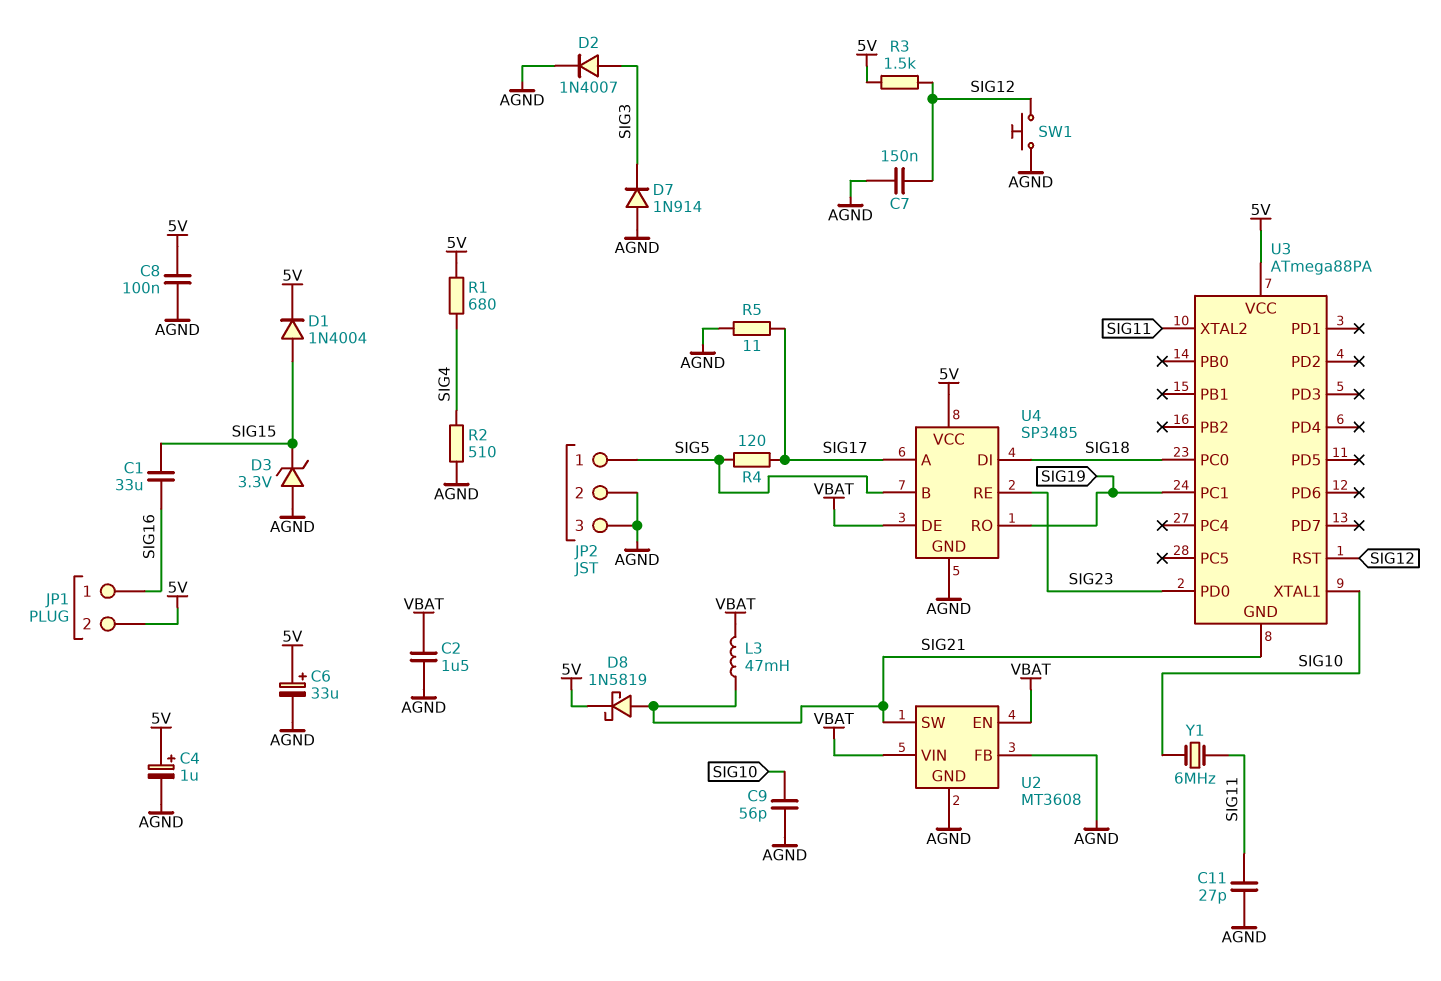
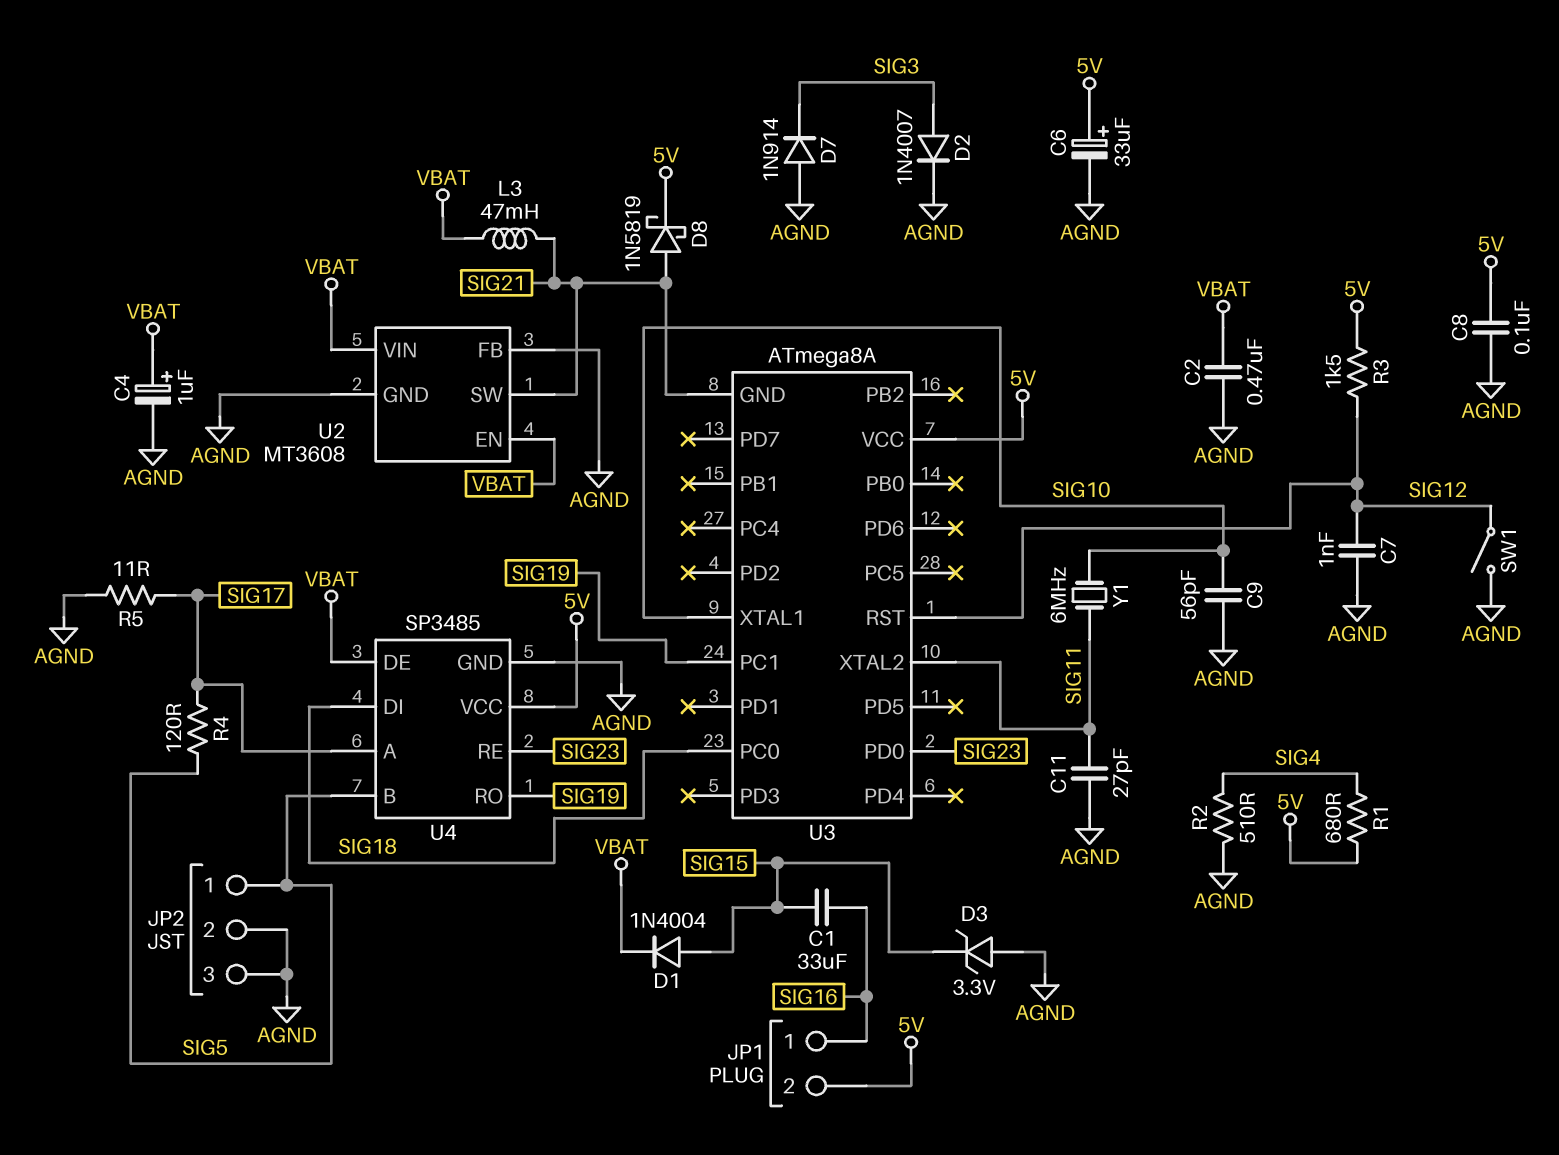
C2: 1.5uF (AGND, VBAT) -> 470nF (AGND, VBAT)
C4: 1uF (plus 5V, minus AGND) -> 1uF (plus VBAT, minus AGND)
C7: 150nF (AGND, SIG12) -> 1nF (AGND, SIG12)
D1: diode 1N4004 (A SIG15, K 5V) -> diode 1N4004 (A SIG15, K VBAT)
SW1: button (AGND, SIG12) -> switch (AGND, SIG12)
U3: ATmega88PA -> ATmega8A

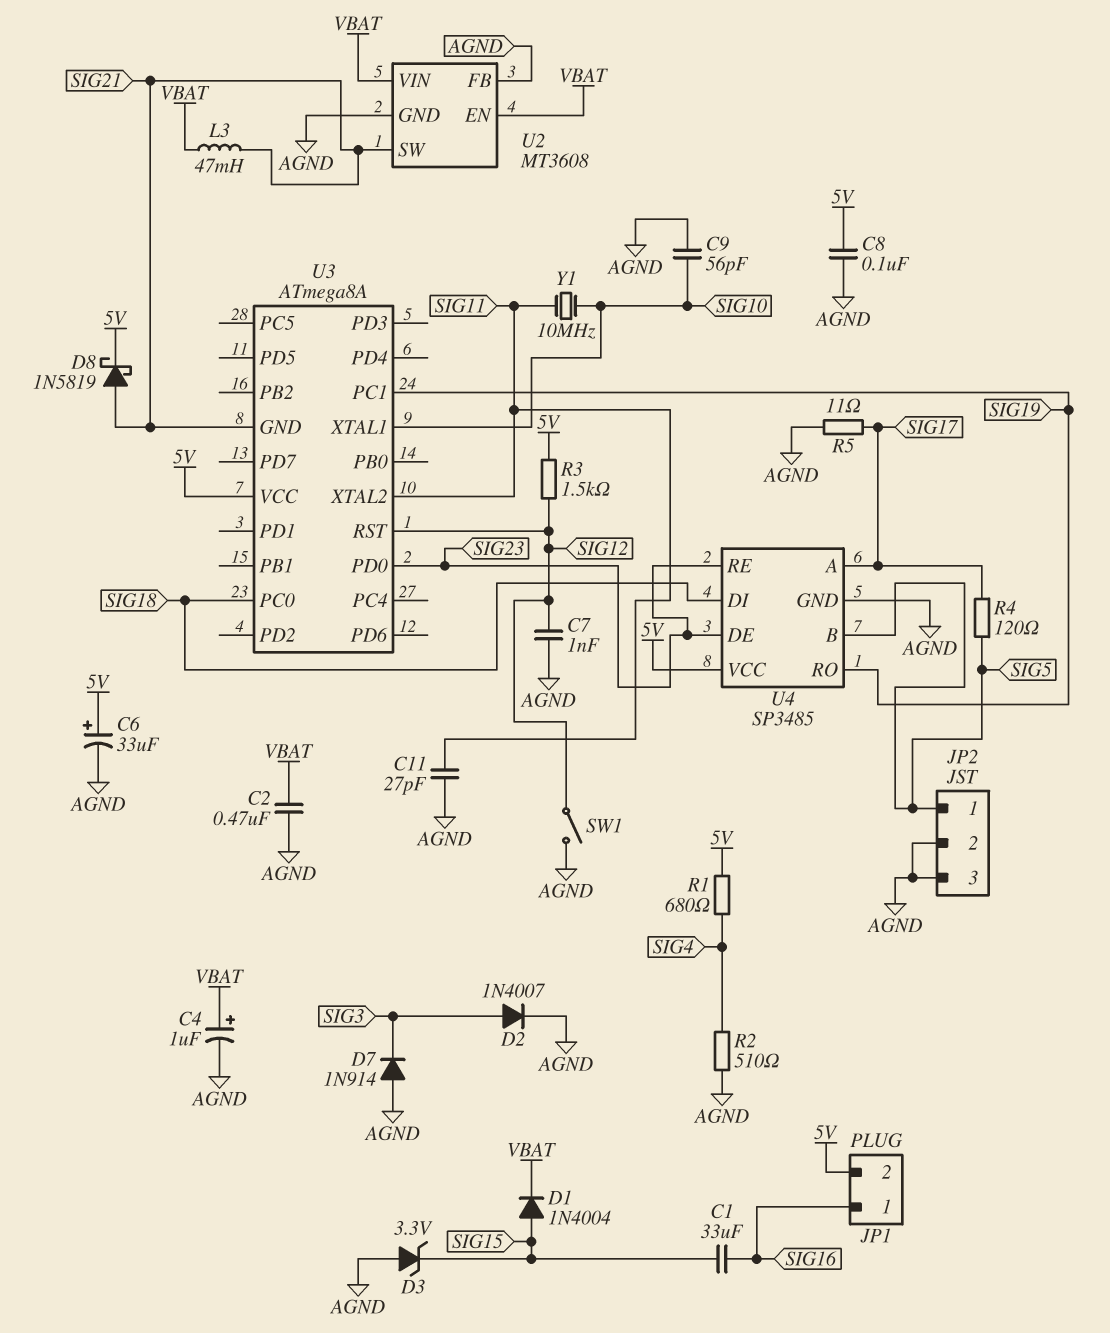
U4 pin DE: VBAT -> SIG23
Y1: 6MHz (SIG10, SIG11) -> 10MHz (SIG10, SIG11)

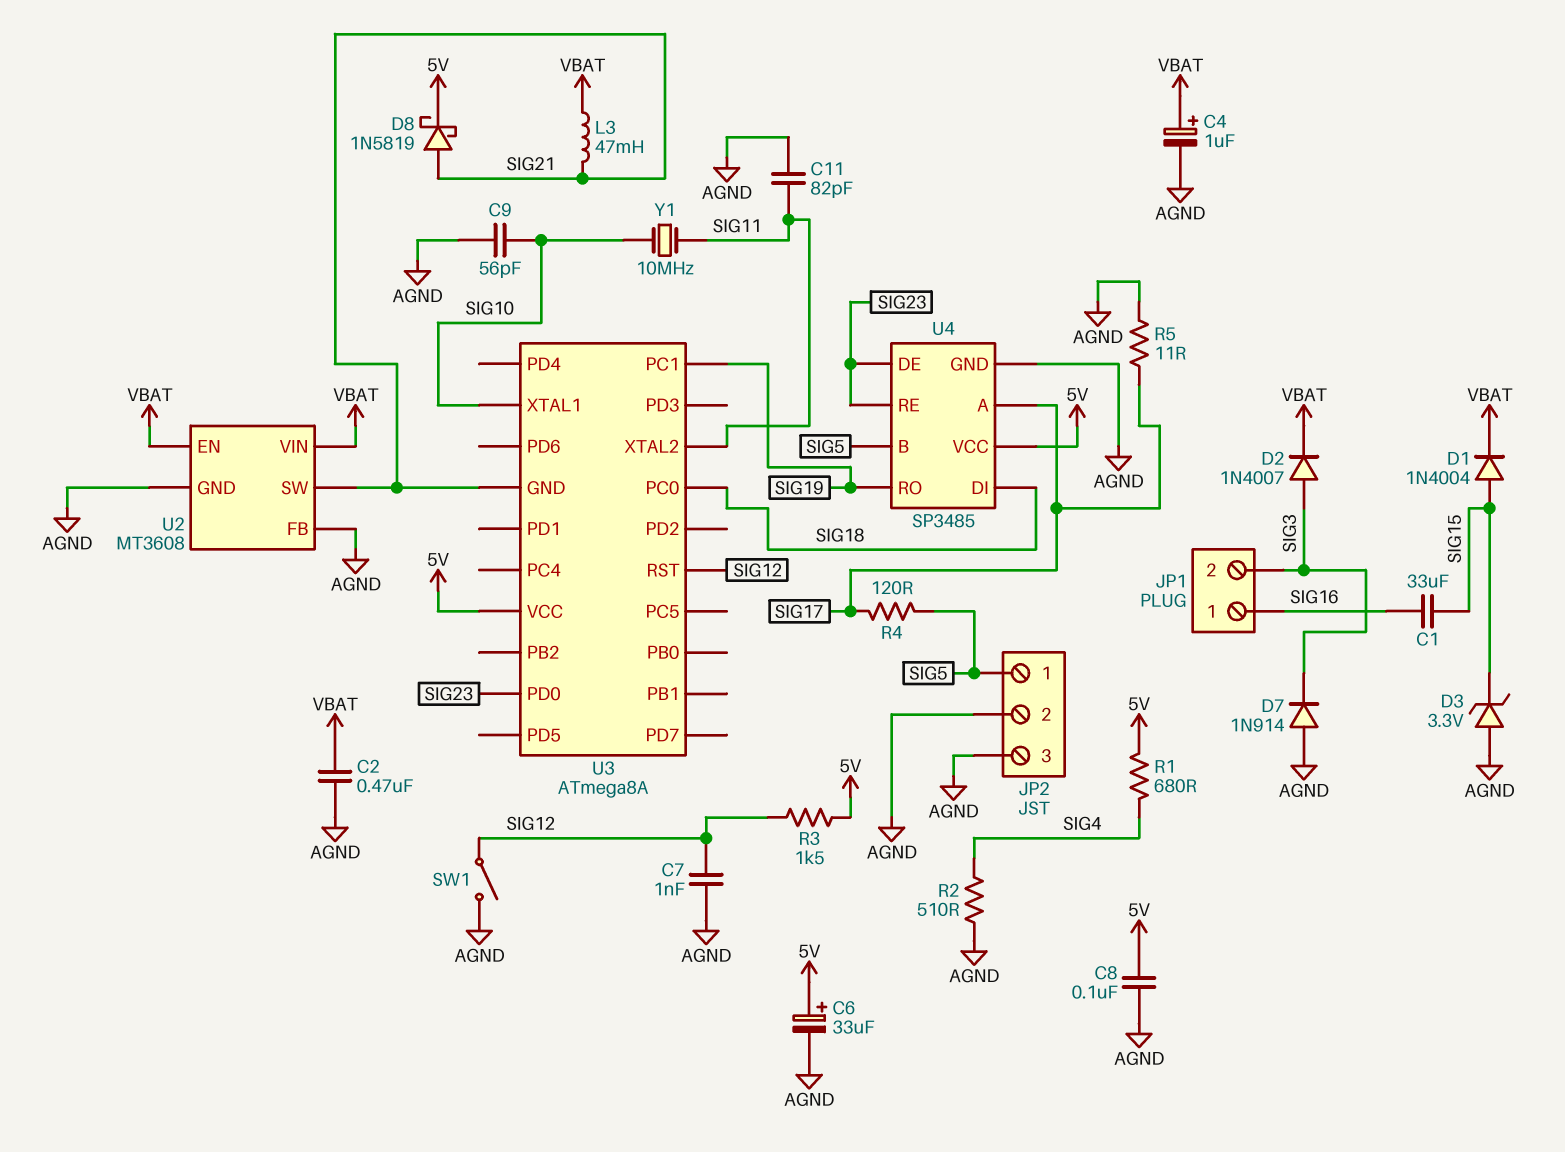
C11: 27pF (AGND, SIG11) -> 82pF (AGND, SIG11)
D2: diode 1N4007 (A SIG3, K AGND) -> diode 1N4007 (A SIG3, K VBAT)
JP1 pin 2: 5V -> SIG3

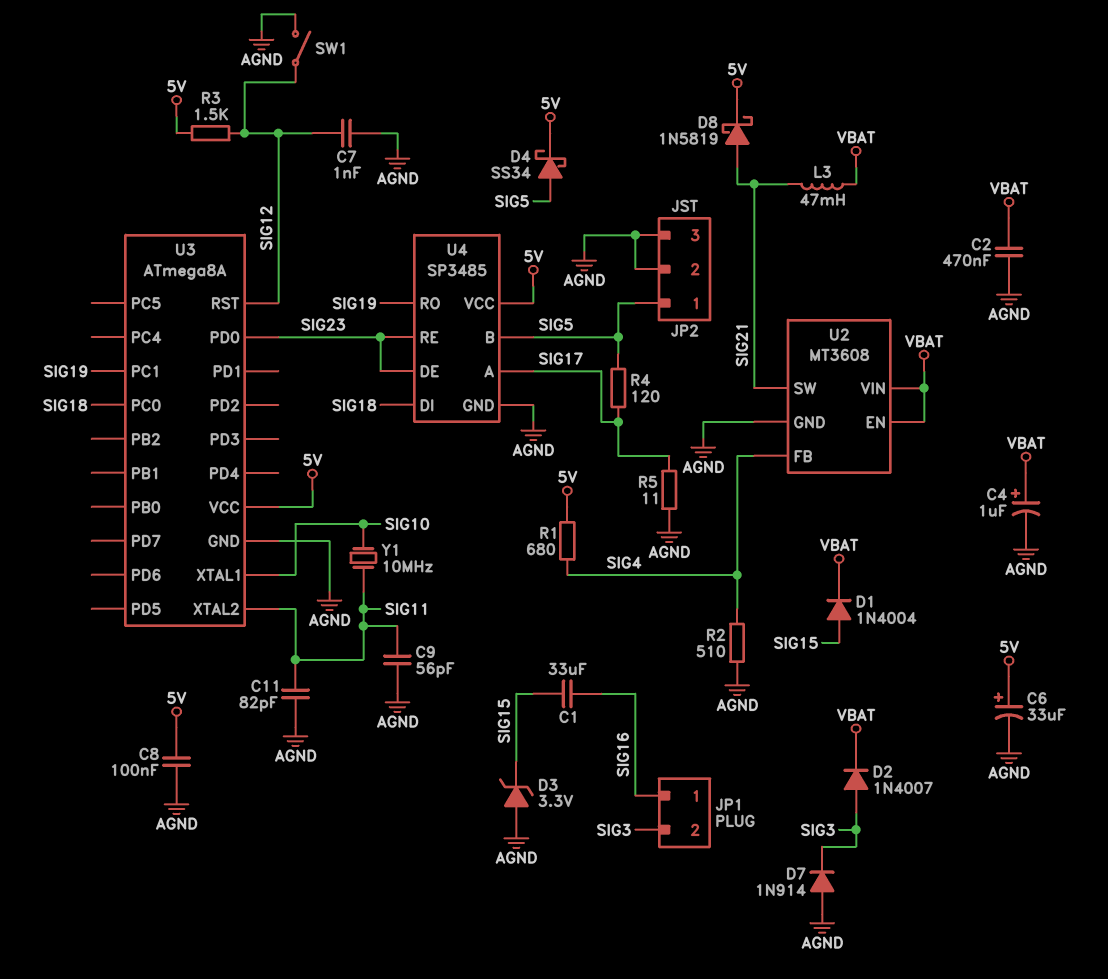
C9: 56pF (AGND, SIG10) -> 56pF (AGND, SIG11)
D4: none -> schottky SS34 (A SIG5, K 5V)
U2 pin FB: AGND -> SIG4
U3 pin GND: SIG21 -> AGND

